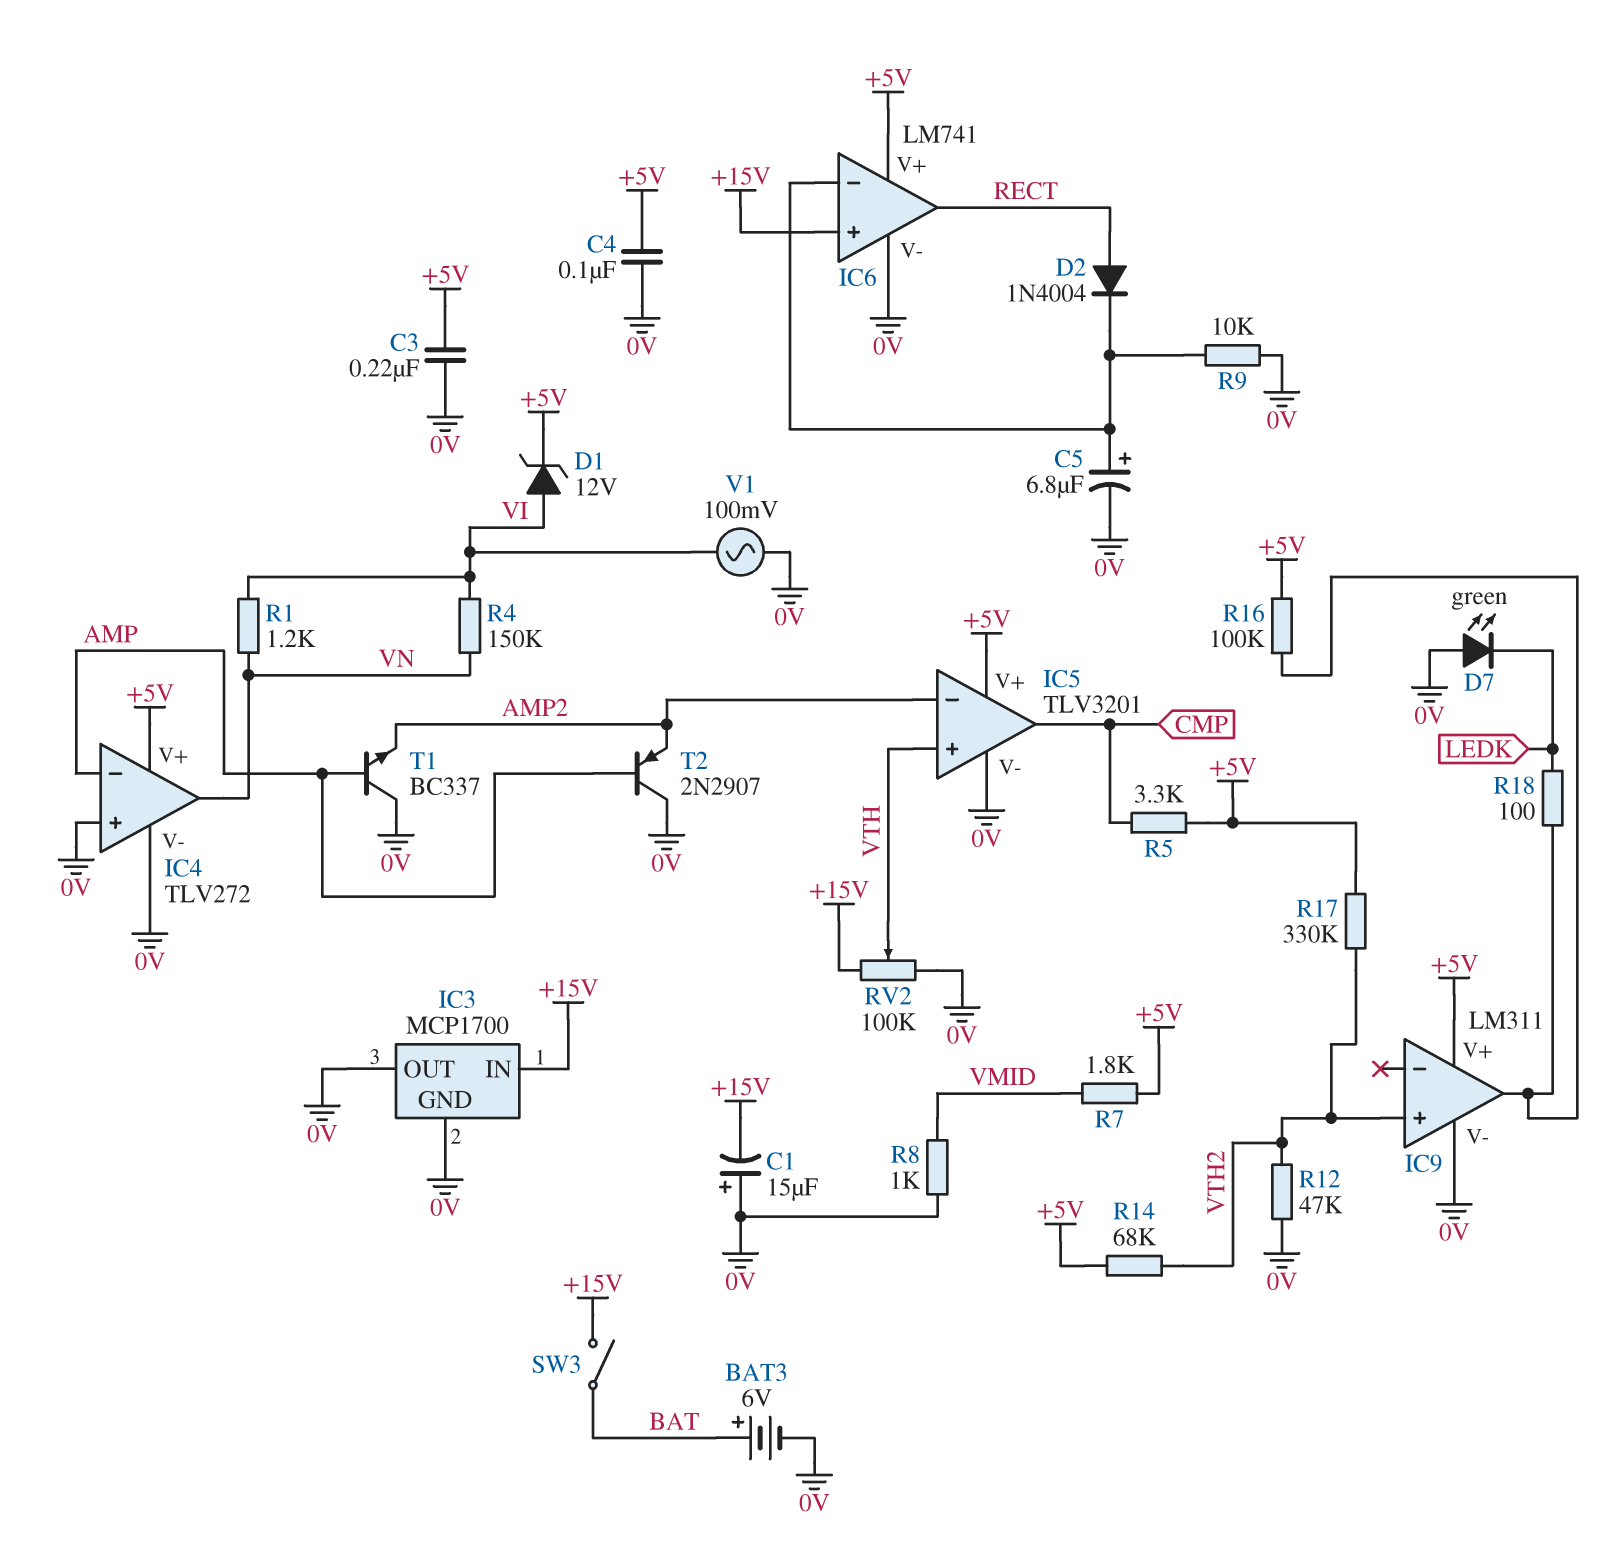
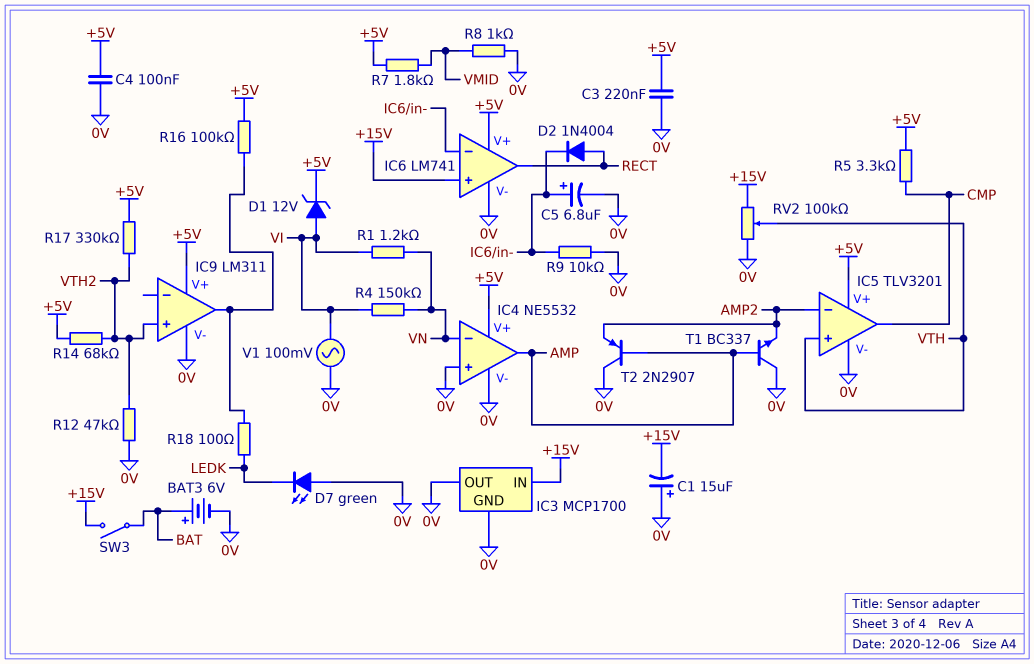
IC4: TLV272 -> NE5532
IC4 pin in-: AMP -> VN
IC4 pin out: VN -> AMP

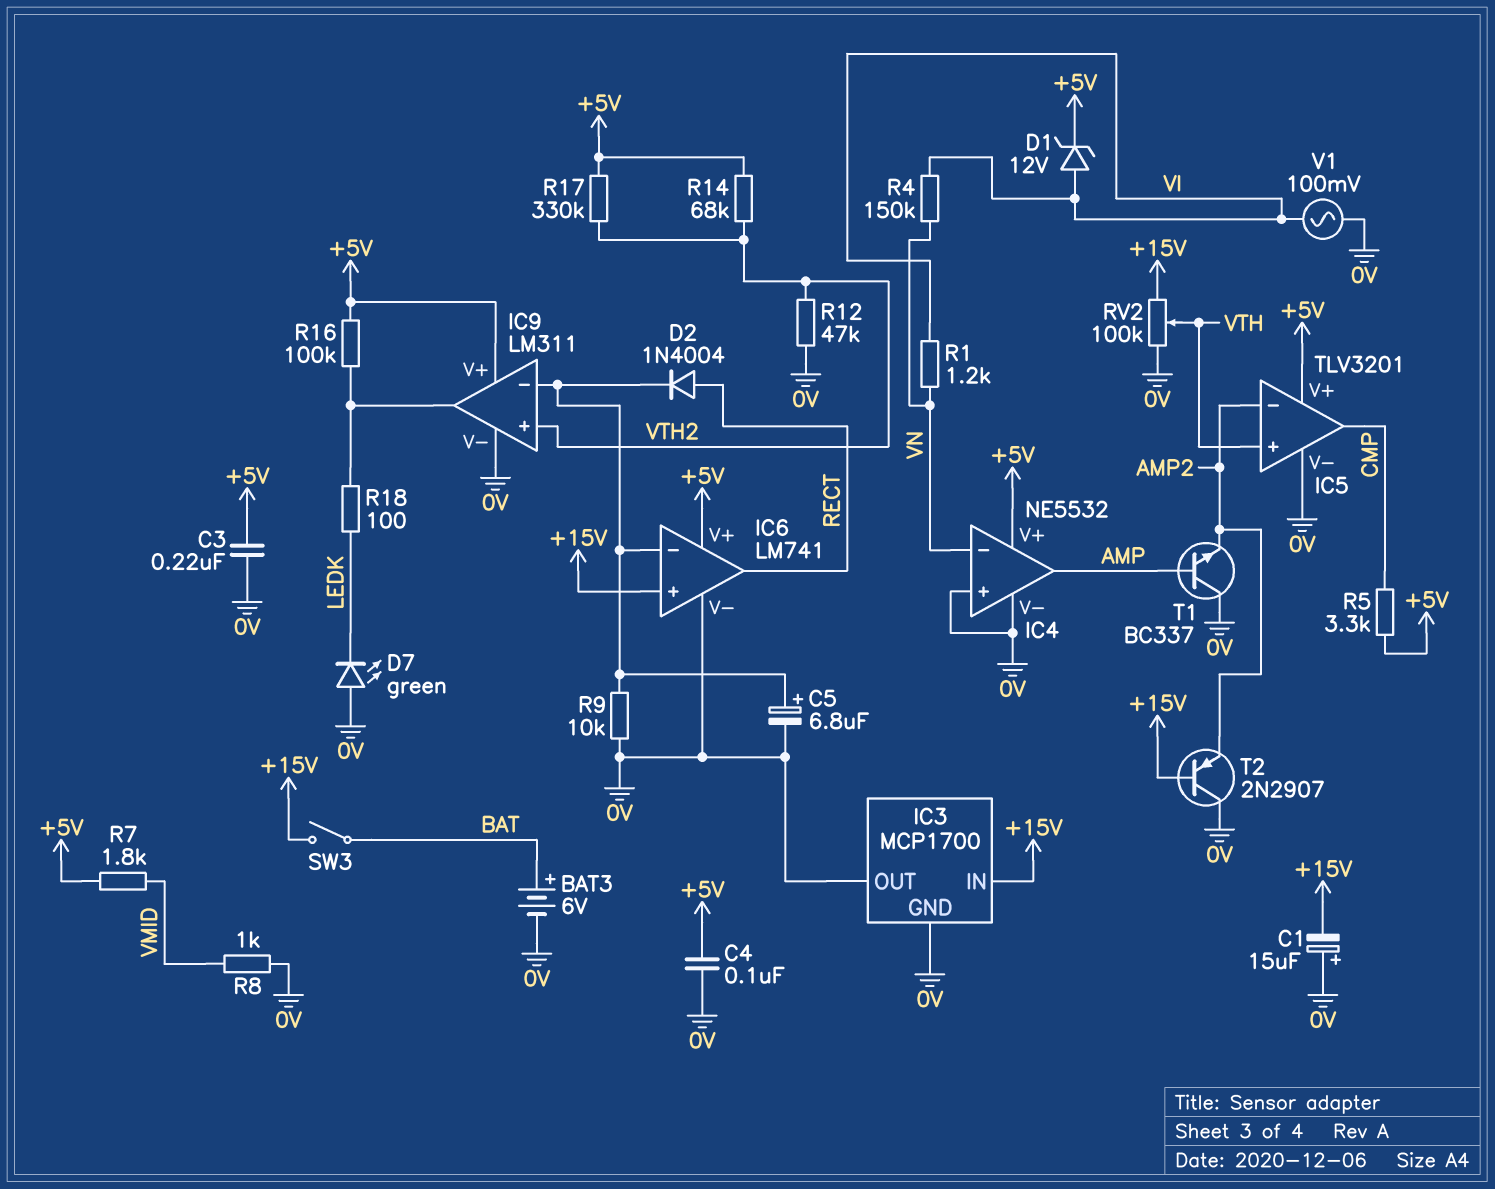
IC9 pin in-: none -> IC6/in-
T2: PNP 2N2907 (B AMP, C 0V, E AMP2) -> PNP 2N2907 (B +15V, C 0V, E AMP2)

